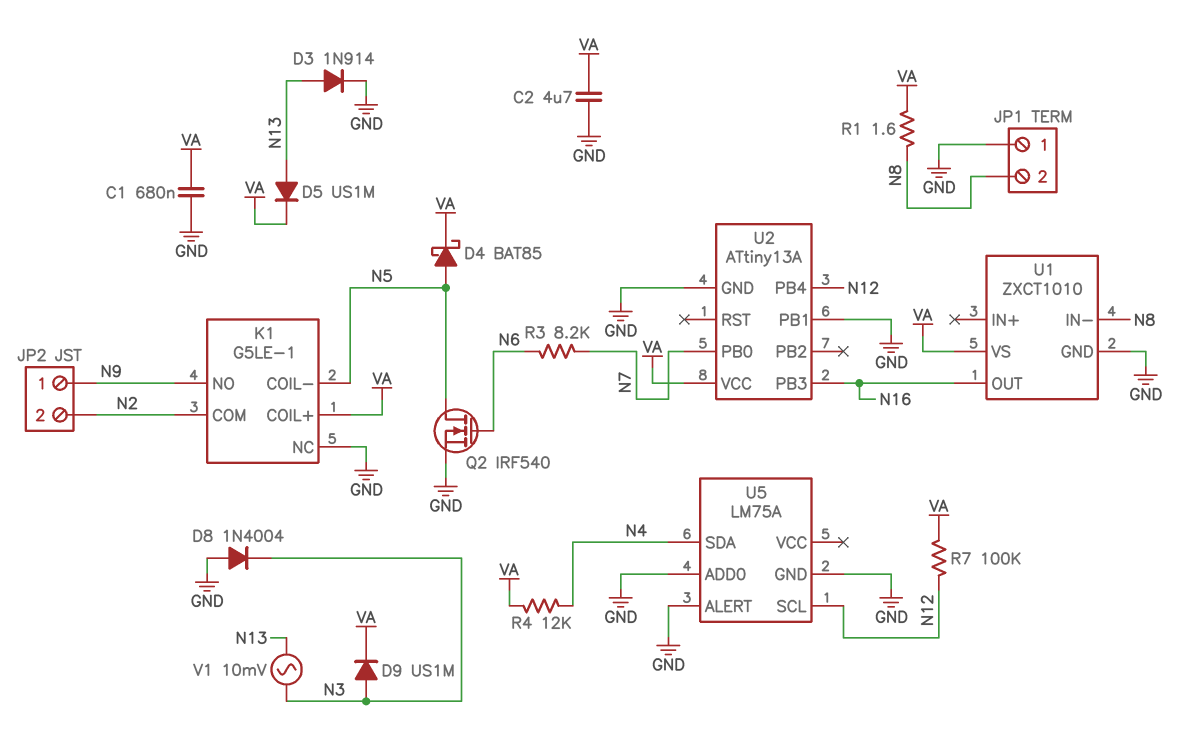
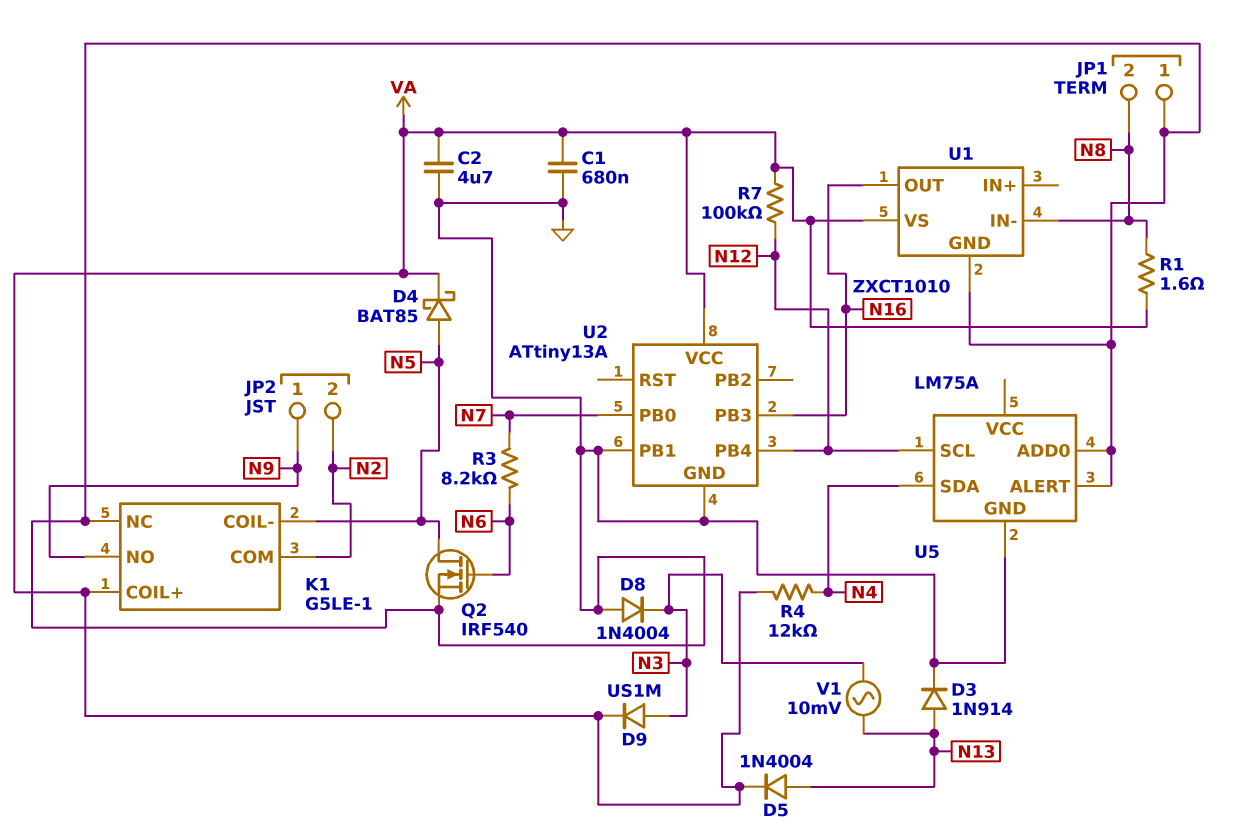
D5: diode US1M (A N13, K VA) -> diode 1N4004 (A N13, K VA)

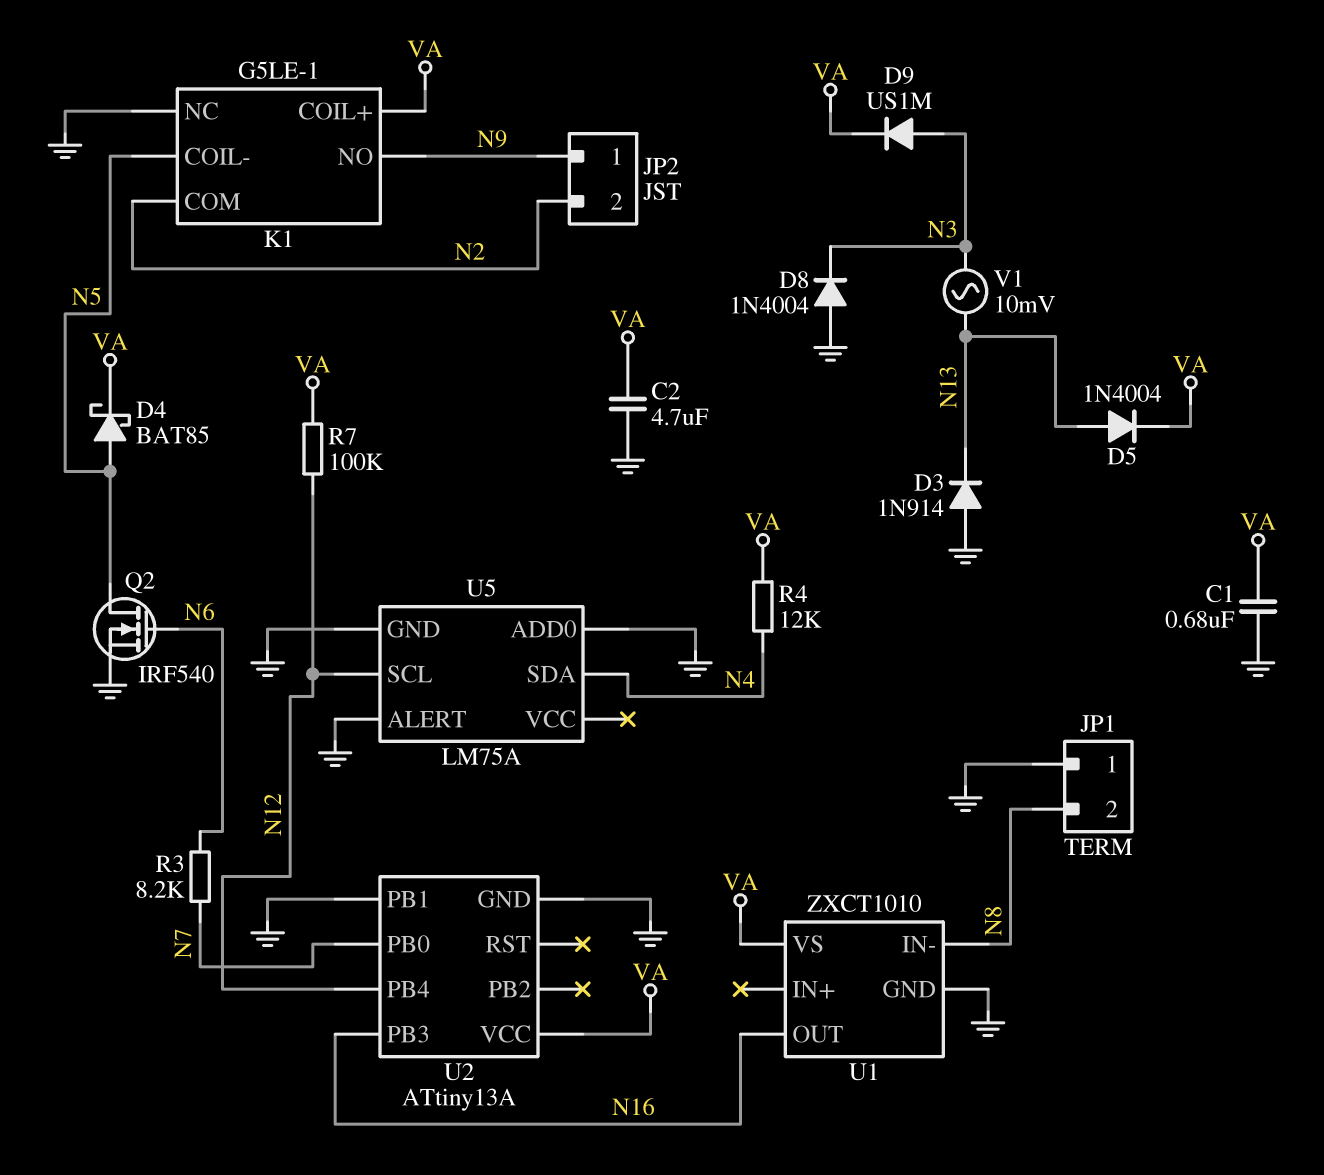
D3: diode 1N914 (A N13, K GND) -> diode 1N914 (A GND, K N13)
R1: 1.6 (N8, VA) -> none

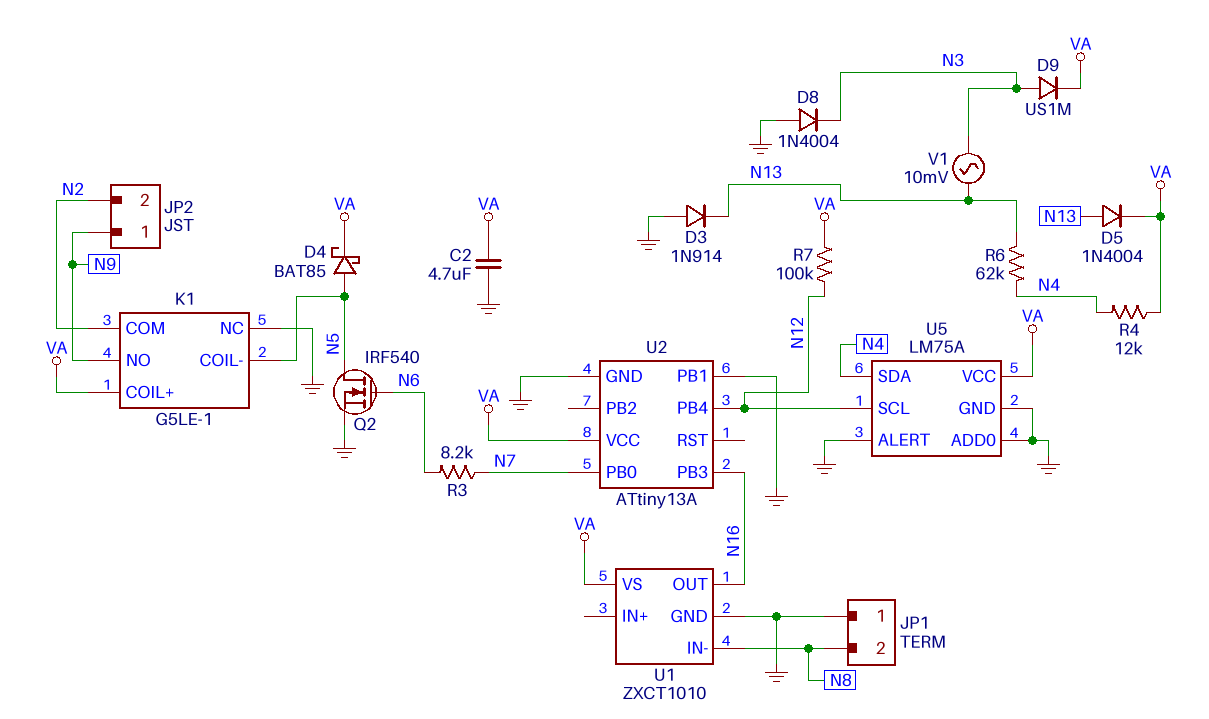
C1: 680nF (GND, VA) -> none
R6: none -> 62k (N4, N13)
U5 pin VCC: none -> VA

